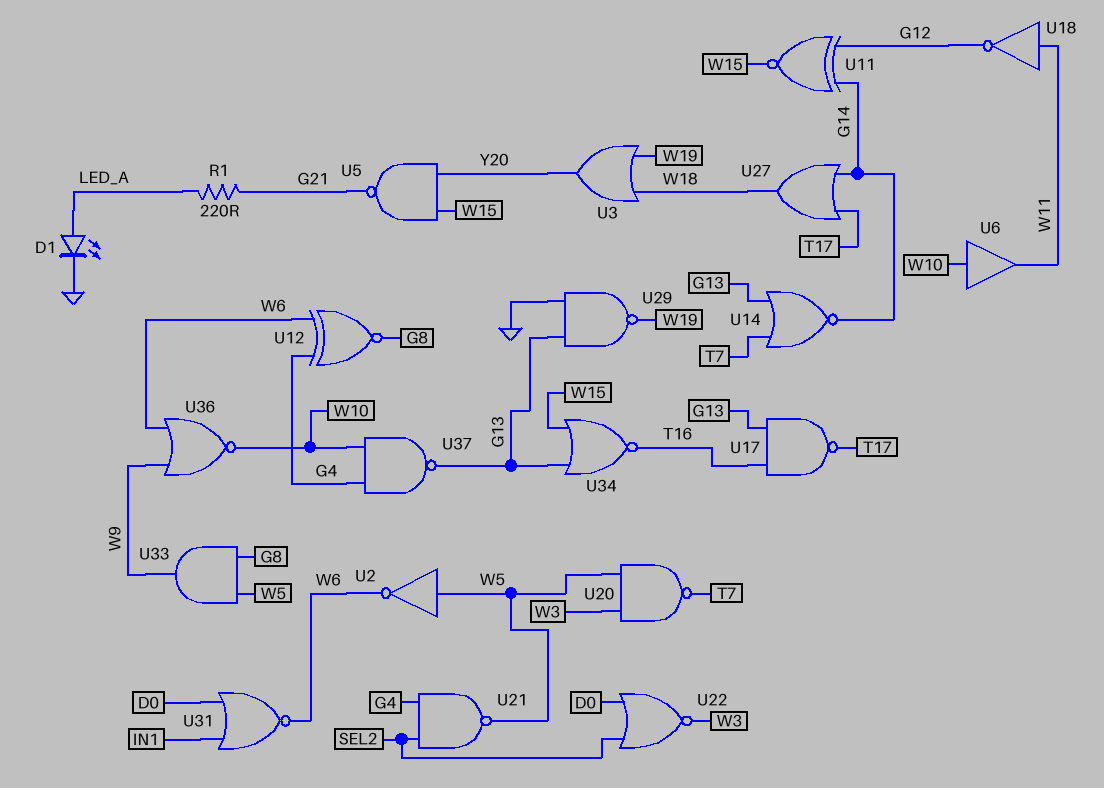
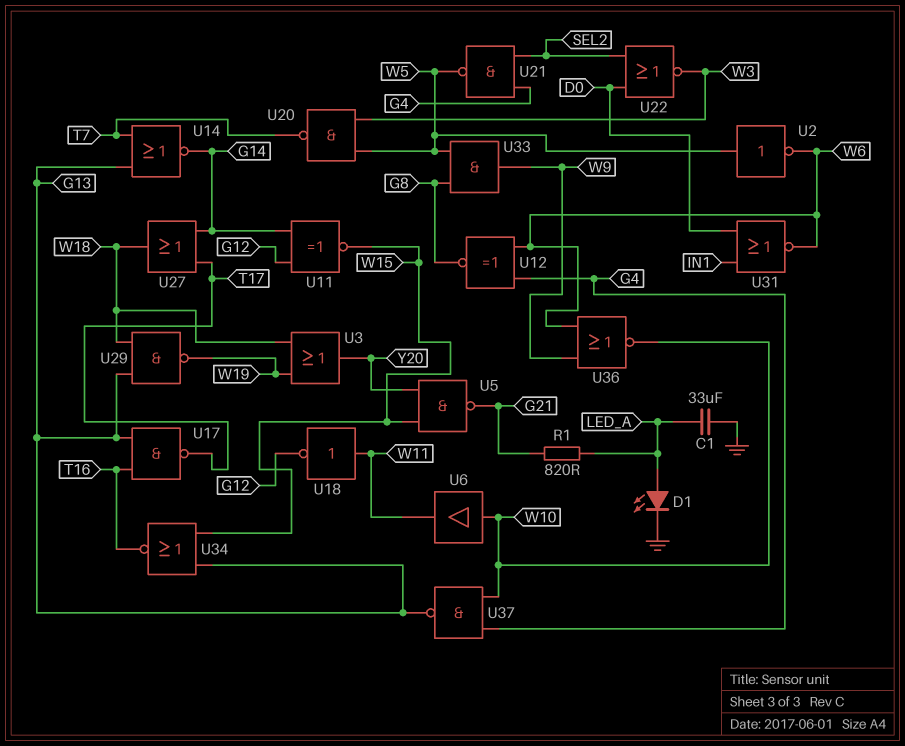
C1: none -> 33uF (GND, LED_A)
R1: 220 (G21, LED_A) -> 820 (G21, LED_A)
U29: NAND (in G13, in GND, out W19) -> NAND (in G13, in W18, out W19)

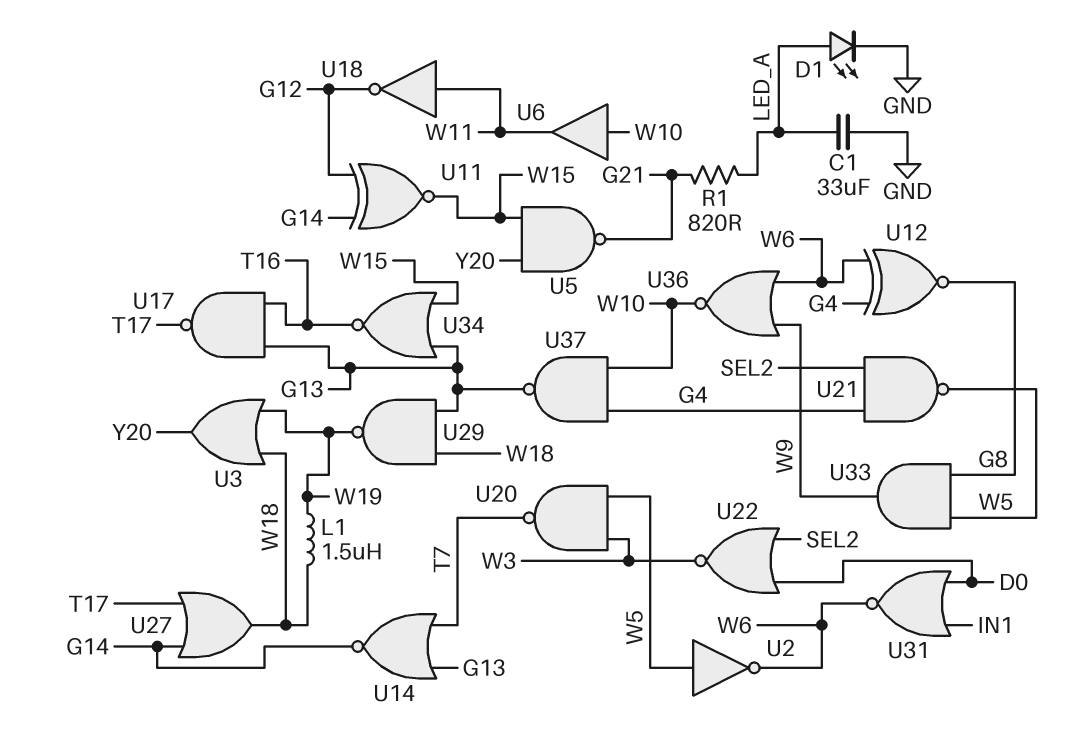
L1: none -> 1.5uH (W18, W19)

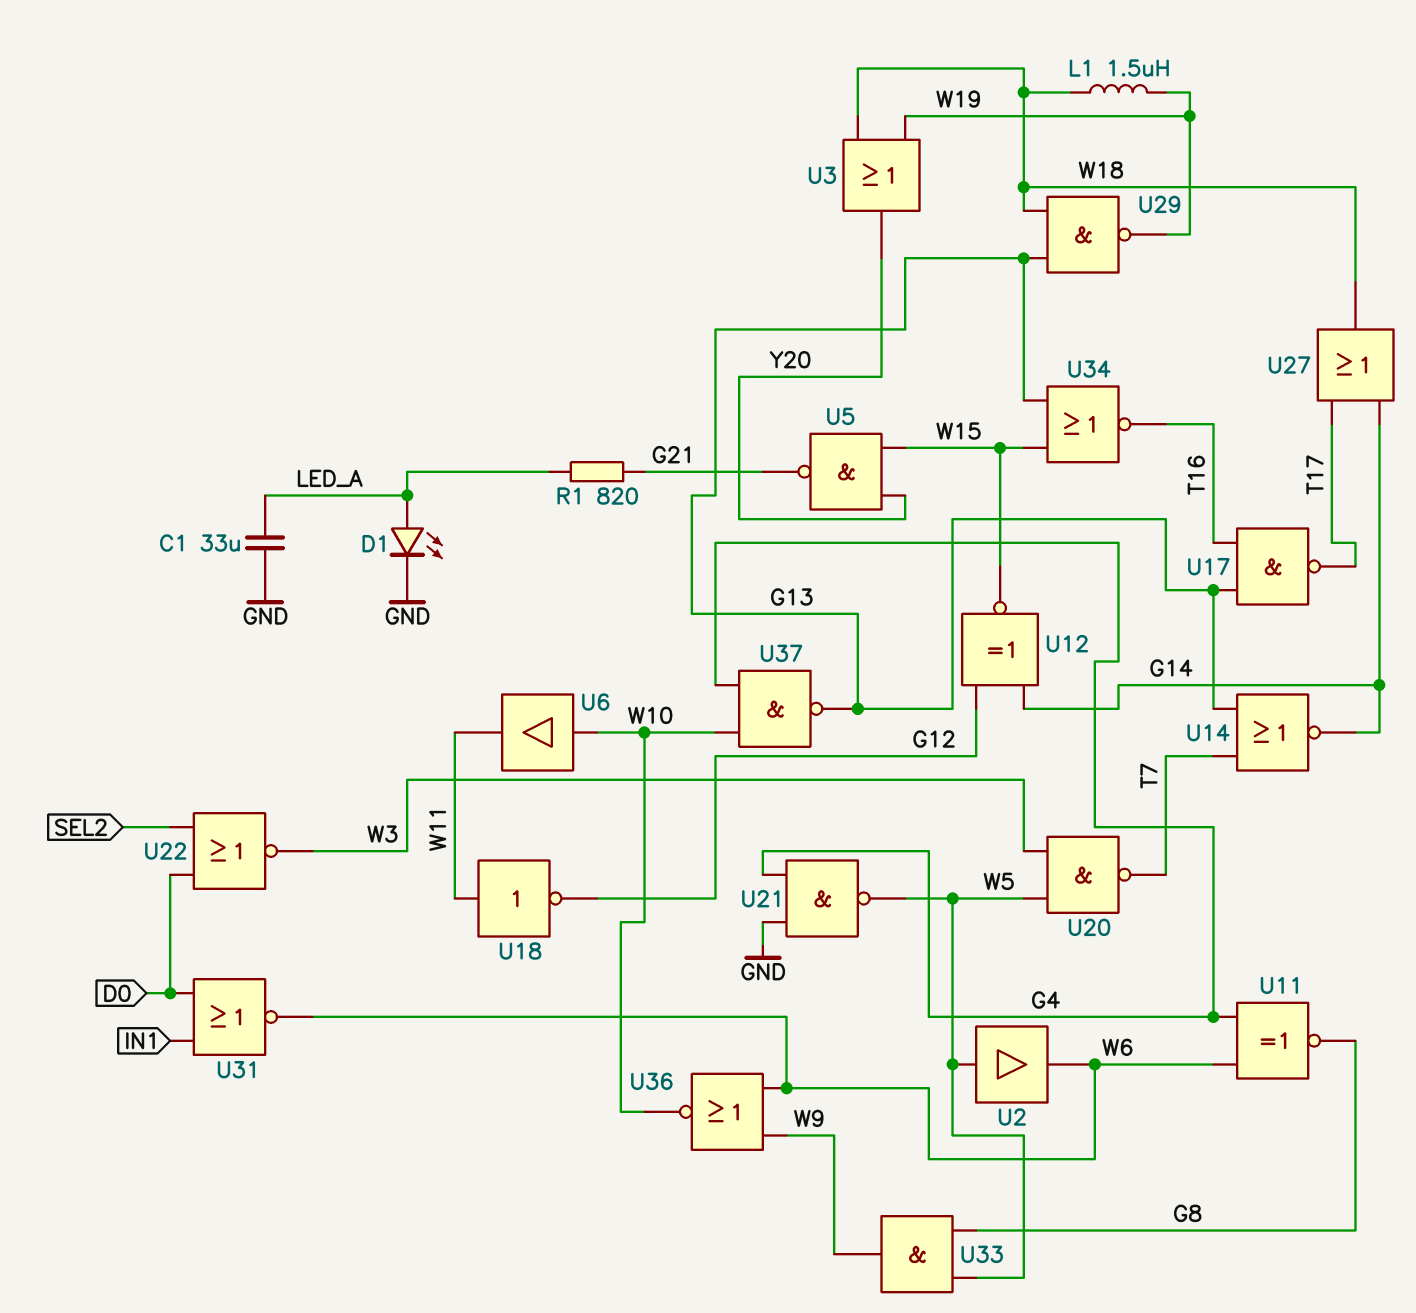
U2: NOT (in W5, out W6) -> buffer (in W5, out W6)
U11: XNOR (in G12, in G14, out W15) -> XNOR (in G4, in W6, out G8)
U12: XNOR (in G4, in W6, out G8) -> XNOR (in G12, in G14, out W15)
U21: NAND (in G4, in SEL2, out W5) -> NAND (in G4, in GND, out W5)

